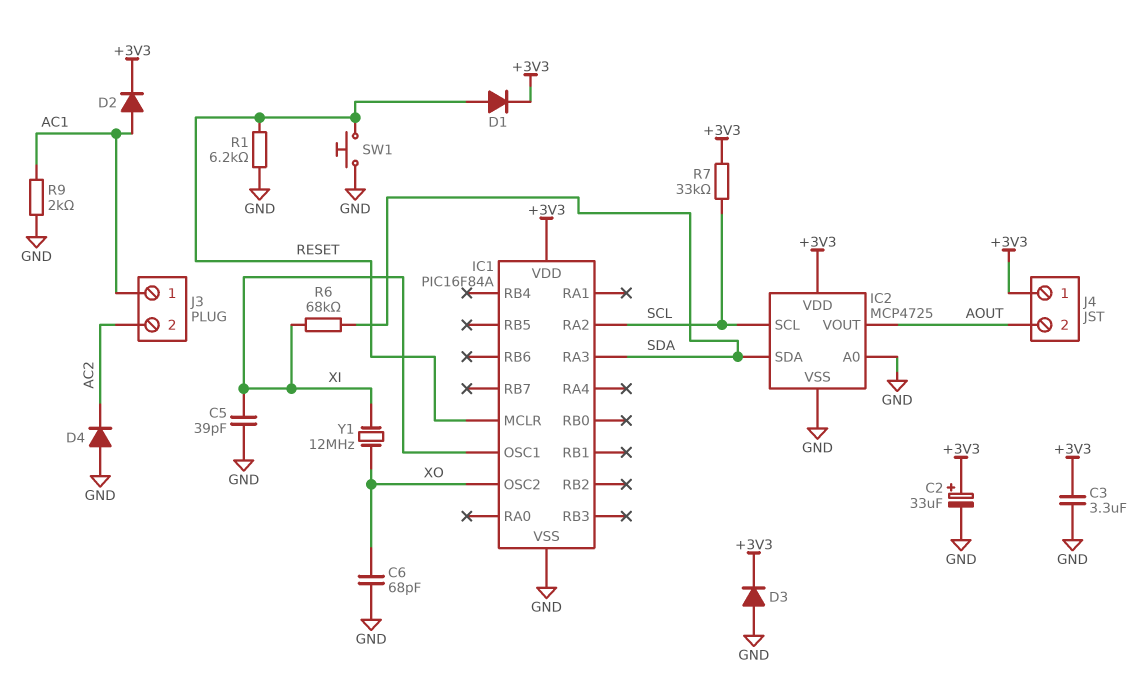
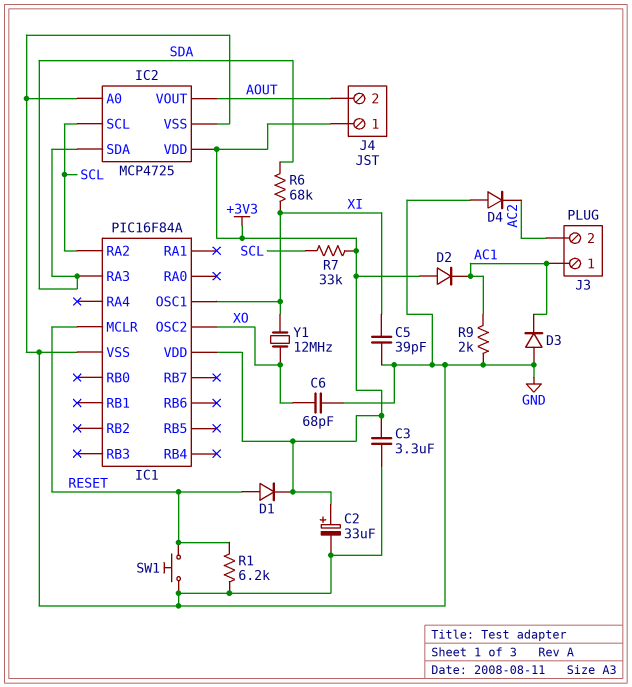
D2: diode (A AC1, K +3V3) -> diode (A +3V3, K AC1)
D3: diode (A GND, K +3V3) -> diode (A GND, K AC1)

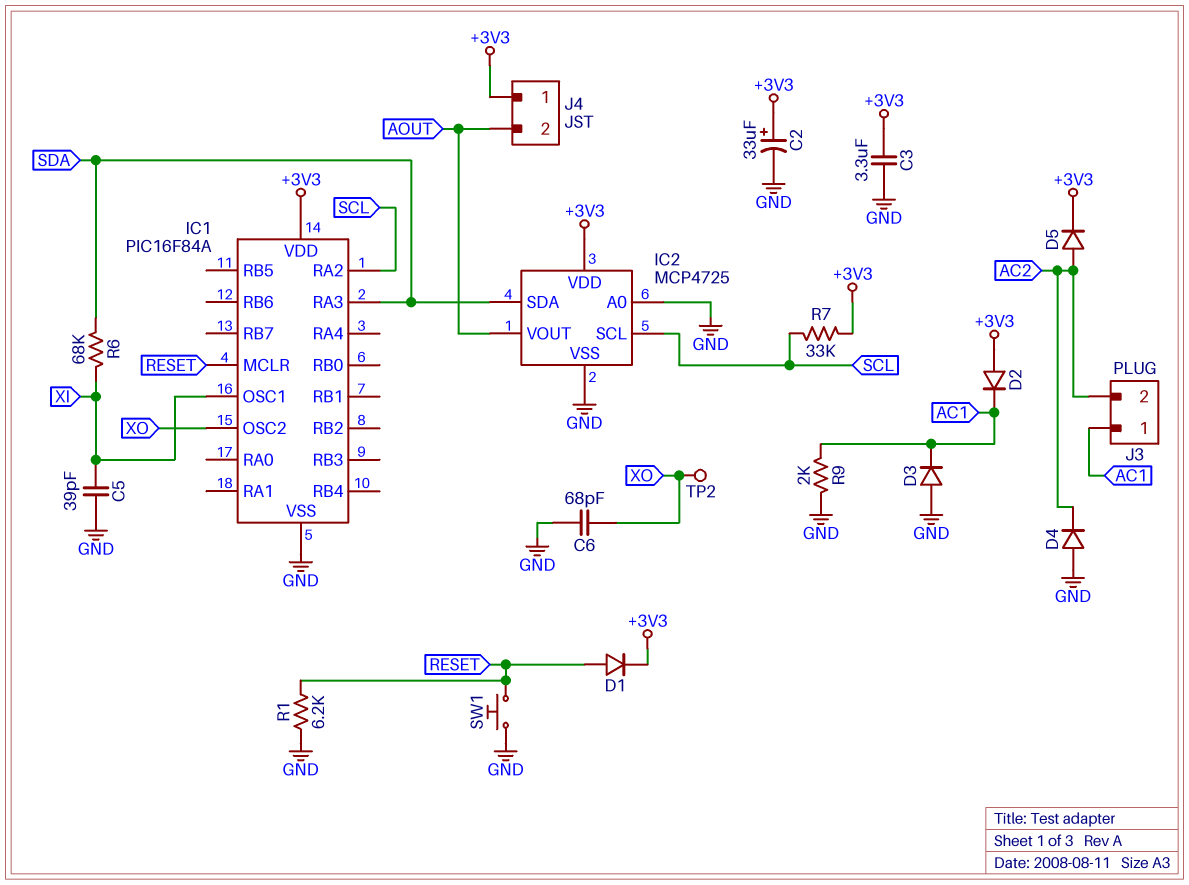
D5: none -> diode (A AC2, K +3V3)
TP2: none -> test point (XO)
Y1: 12MHz (XI, XO) -> none

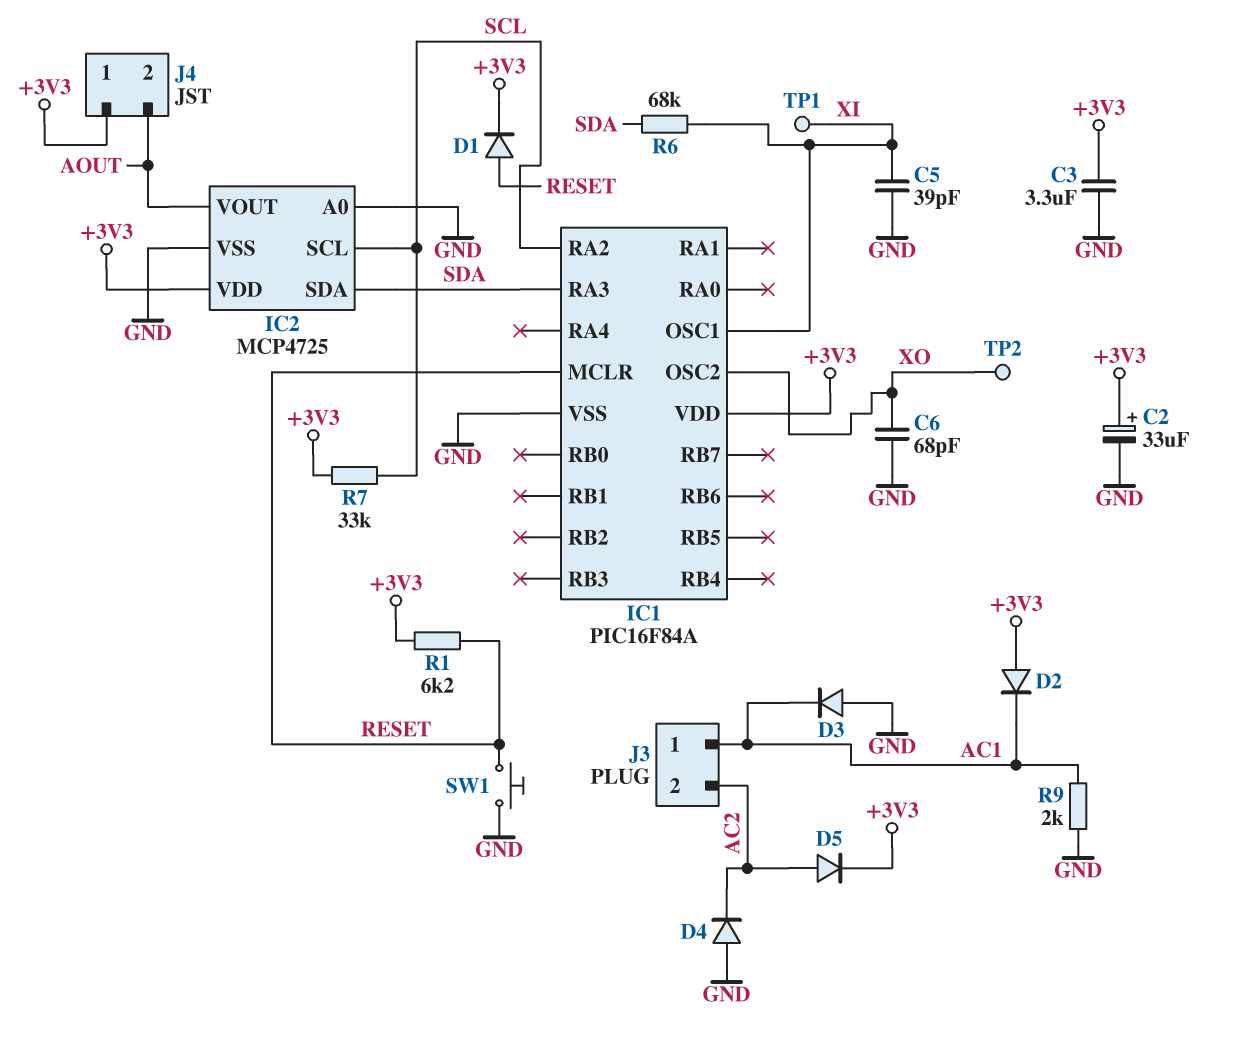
R1: 6.2k (GND, RESET) -> 6.2k (+3V3, RESET)
TP1: none -> test point (XI)

